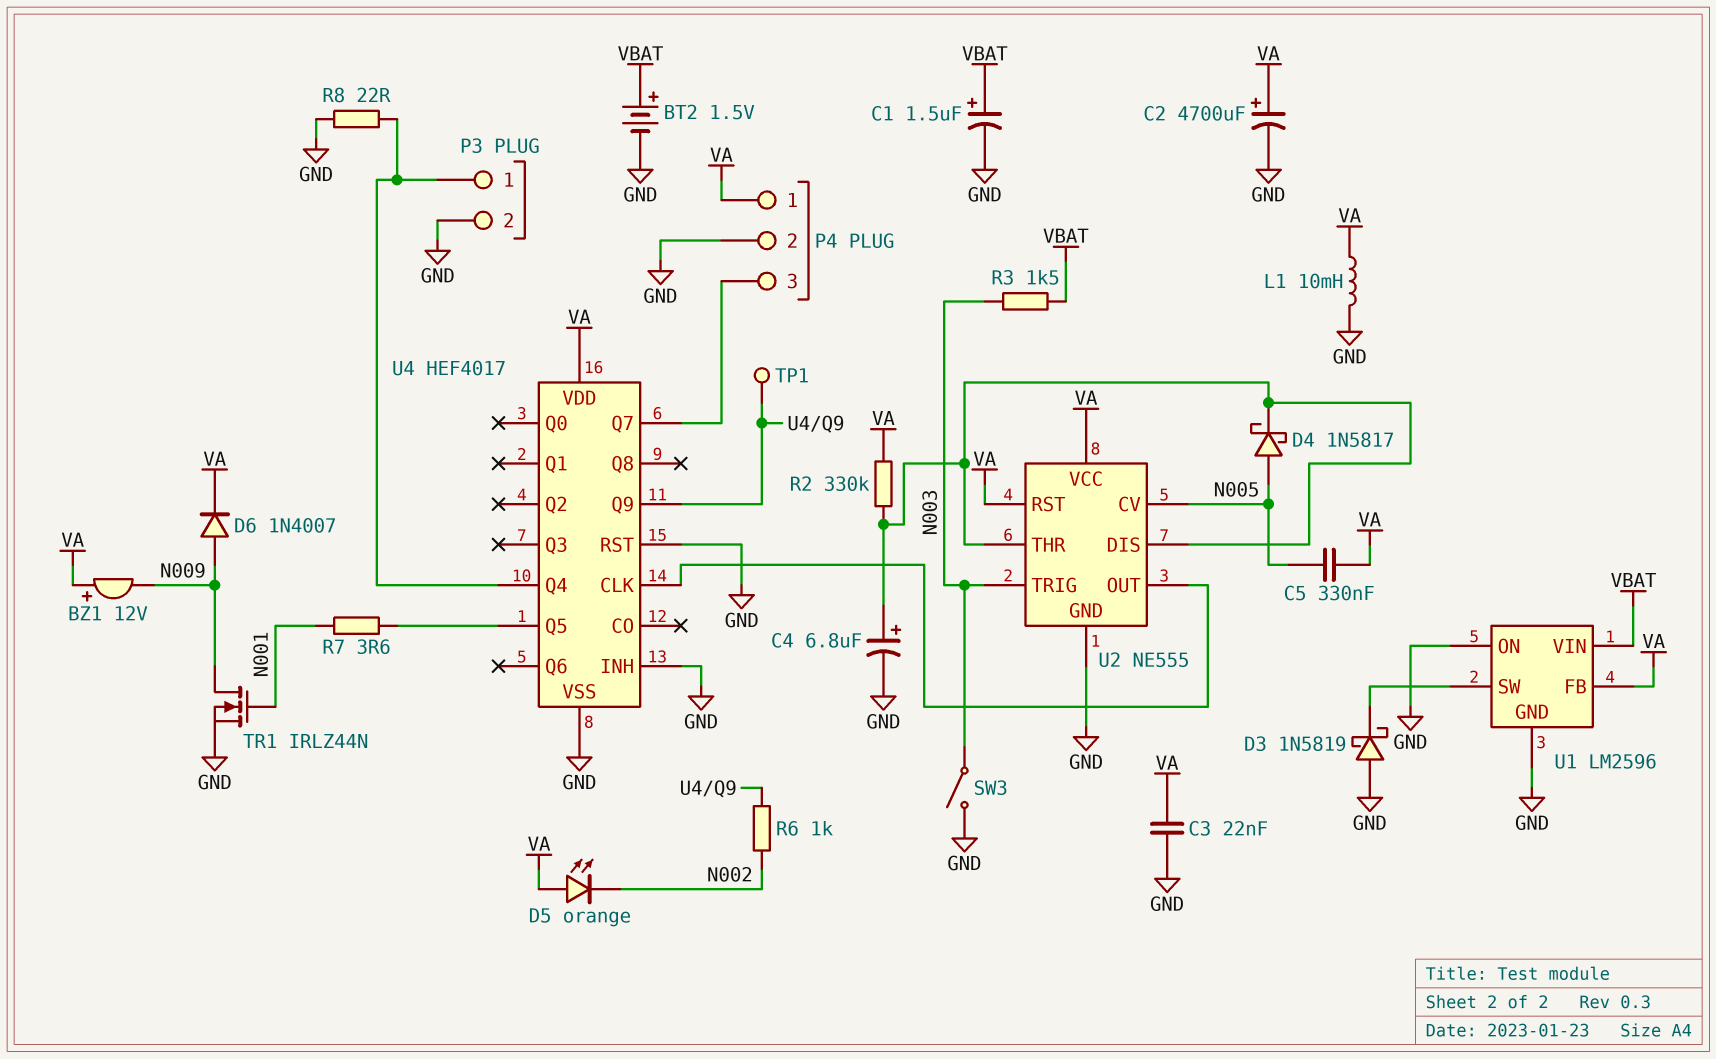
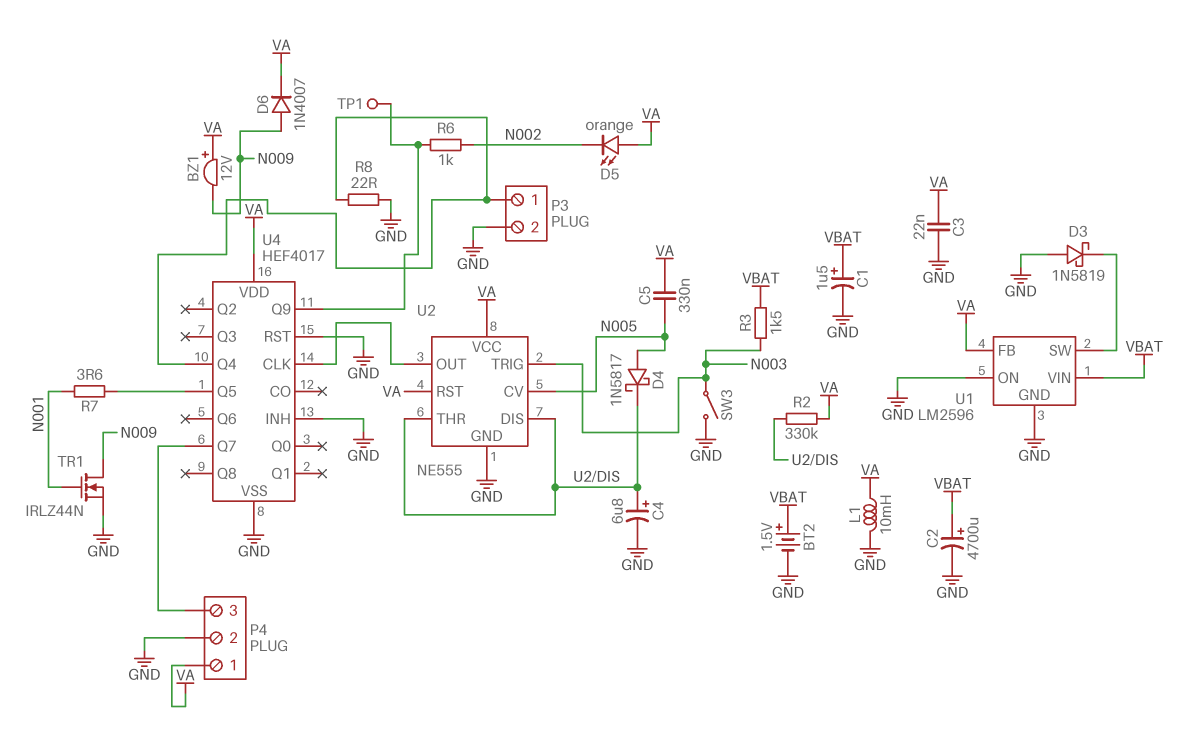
C2: 4700uF (plus VA, minus GND) -> 4700uF (plus VBAT, minus GND)

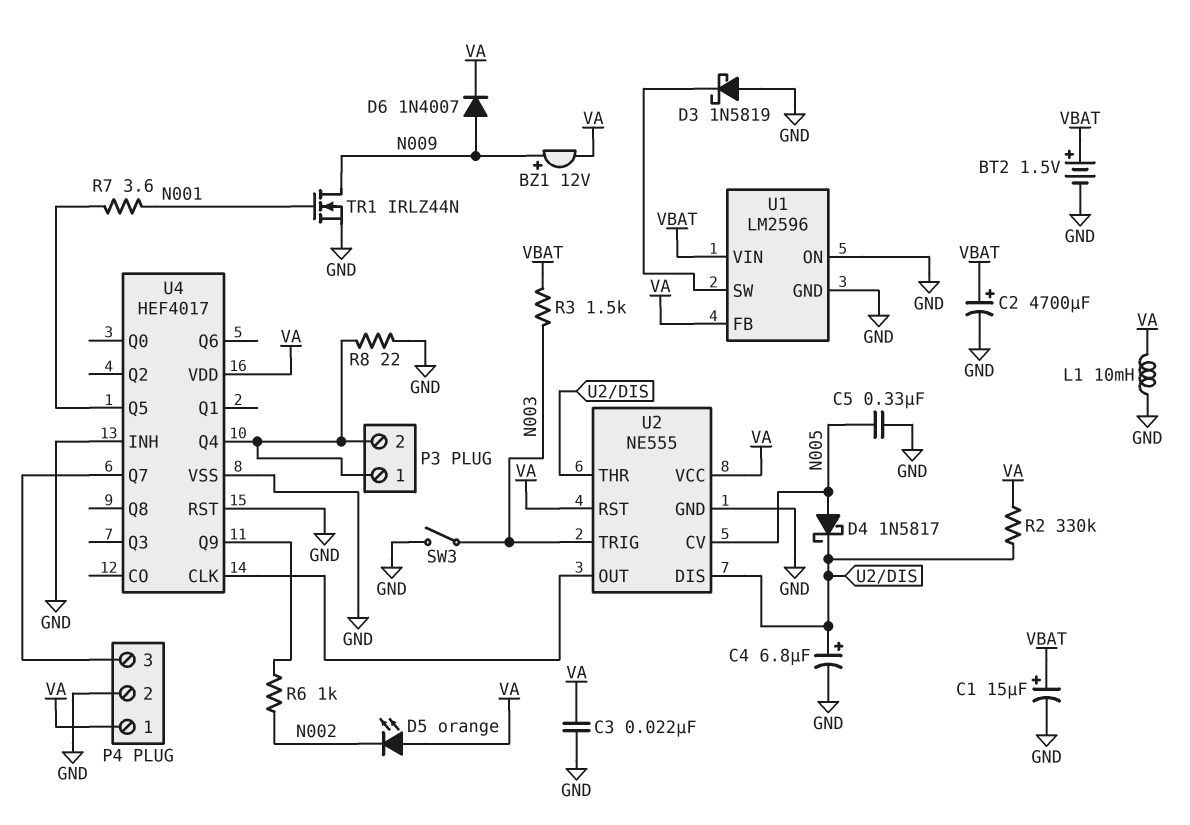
BZ1: buzzer 12V (plus VA, minus N009) -> buzzer 12V (plus N009, minus VA)
C1: 1.5uF (plus VBAT, minus GND) -> 15uF (plus VBAT, minus GND)
C5: 330nF (N005, VA) -> 330nF (GND, N005)
P3 pin 2: GND -> P3/1
TP1: test point (U4/Q9) -> none

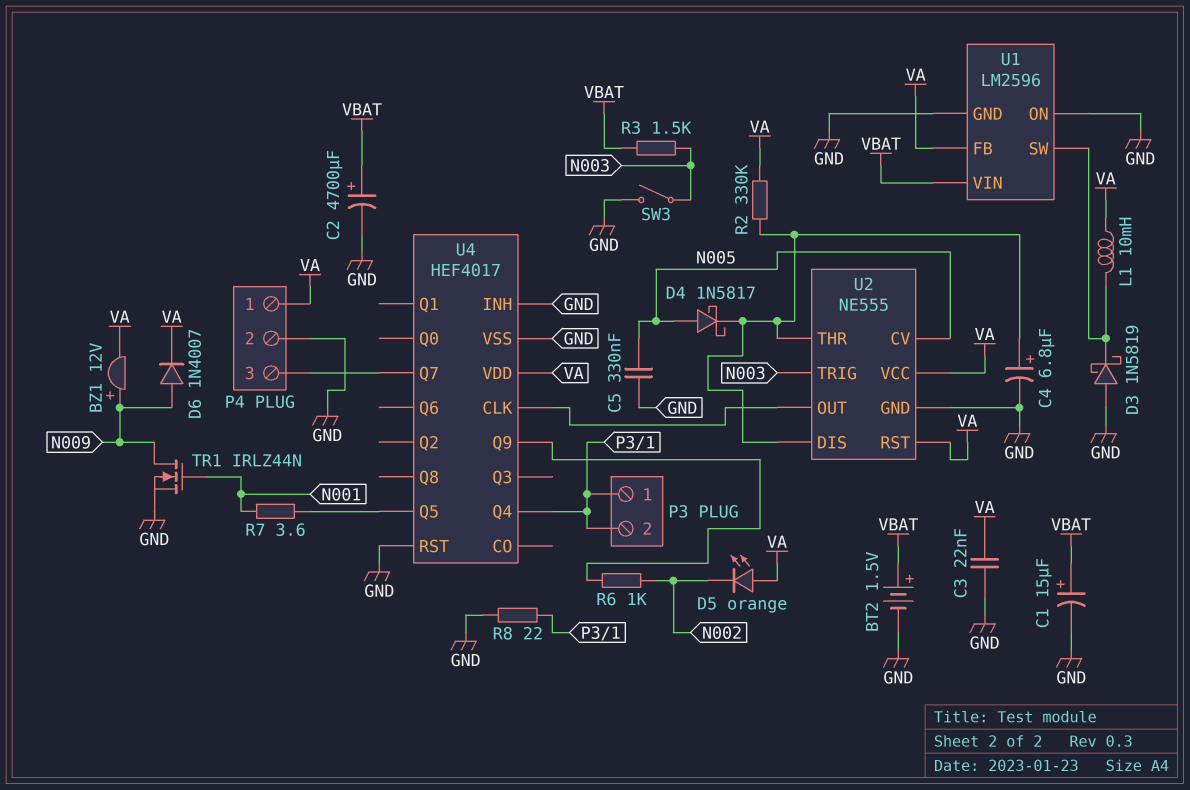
L1: 10mH (GND, VA) -> 10mH (U1/SW, VA)

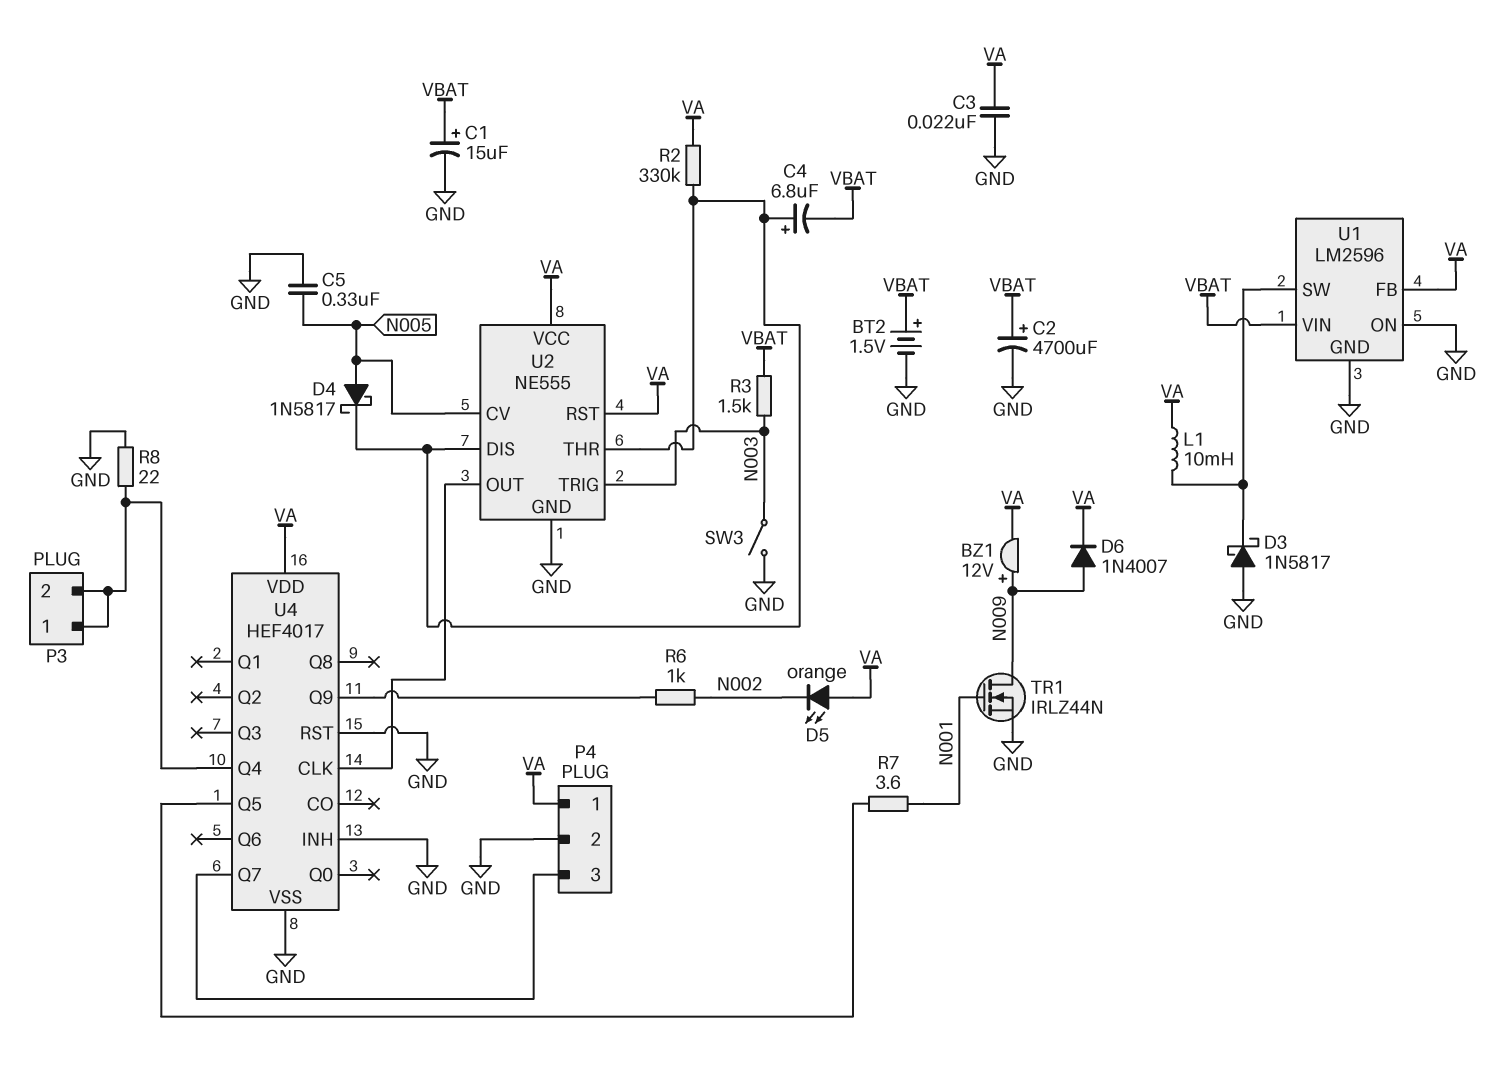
C4: 6.8uF (plus U2/DIS, minus GND) -> 6.8uF (plus U2/DIS, minus VBAT)
D3: schottky 1N5819 (A GND, K U1/SW) -> schottky 1N5817 (A GND, K U1/SW)

